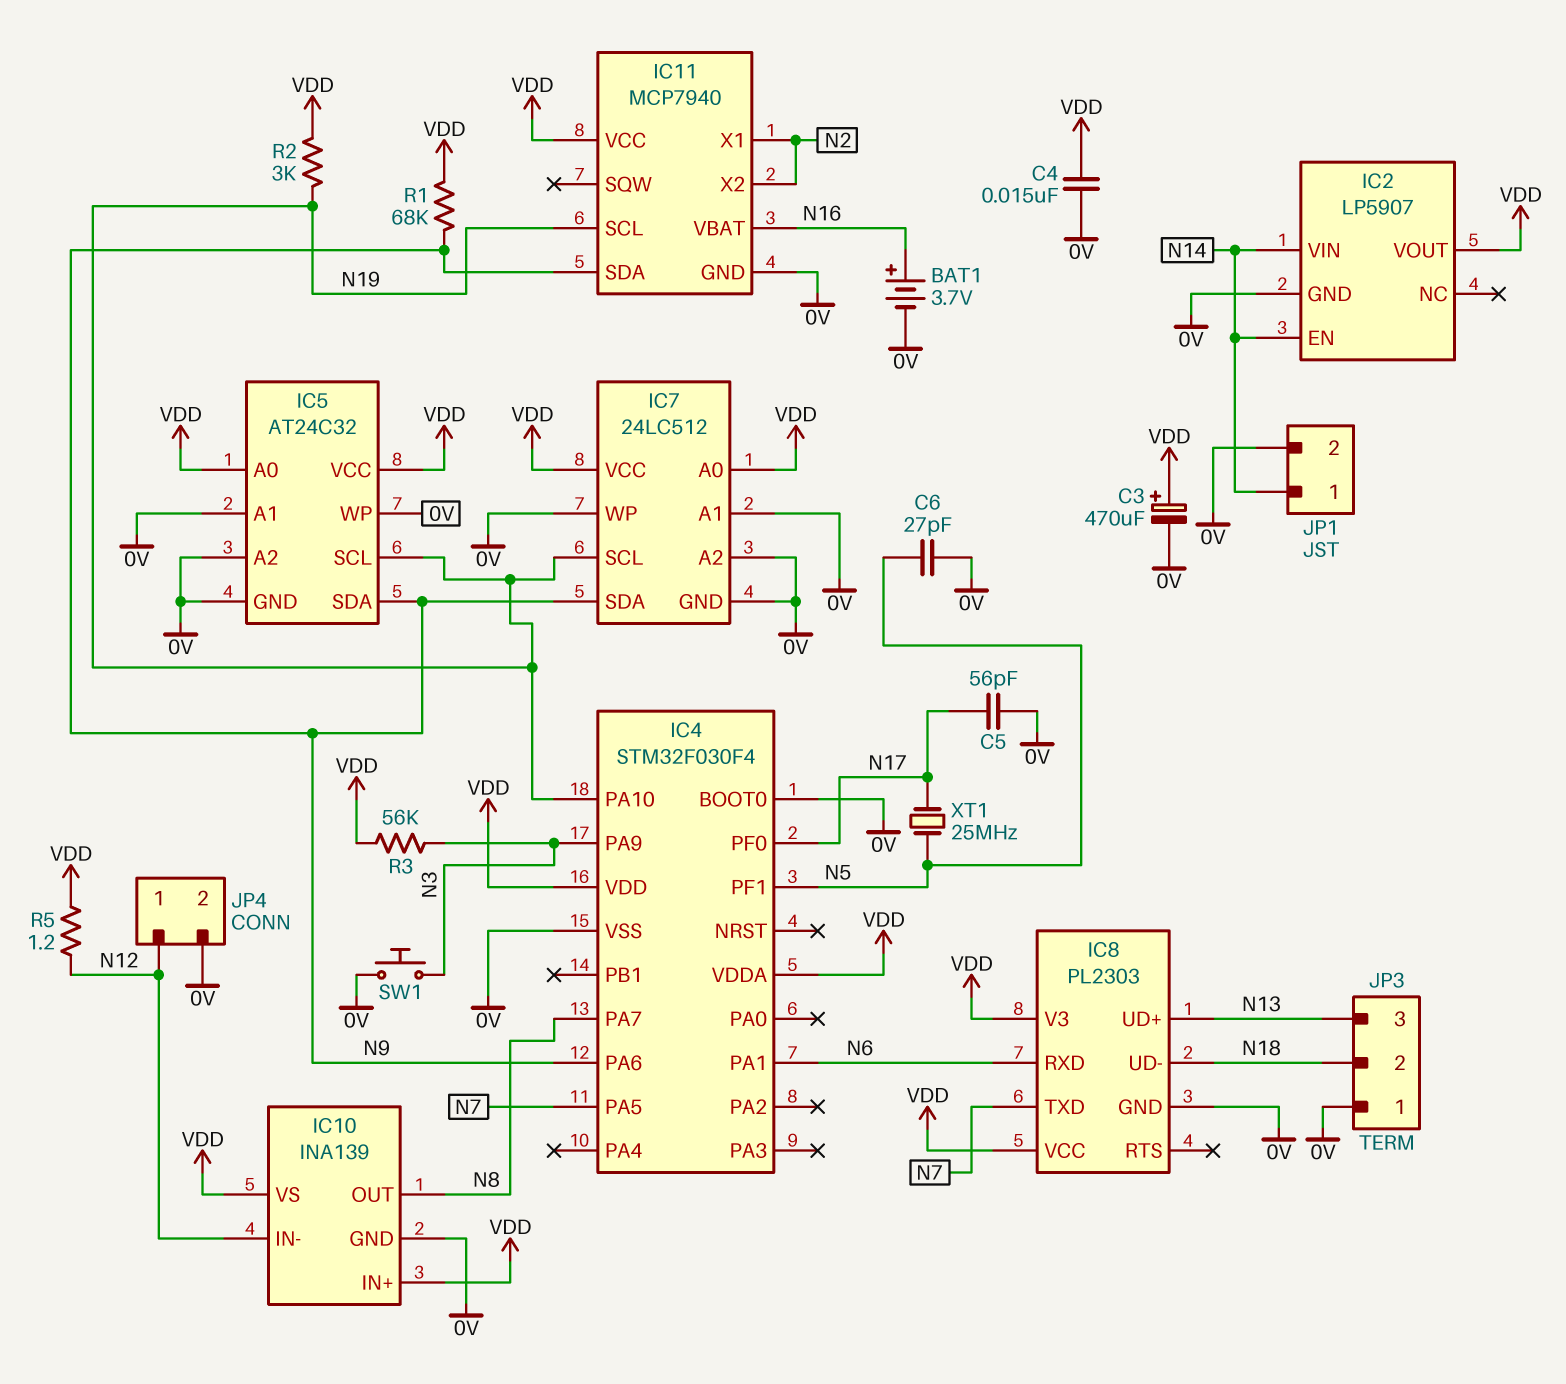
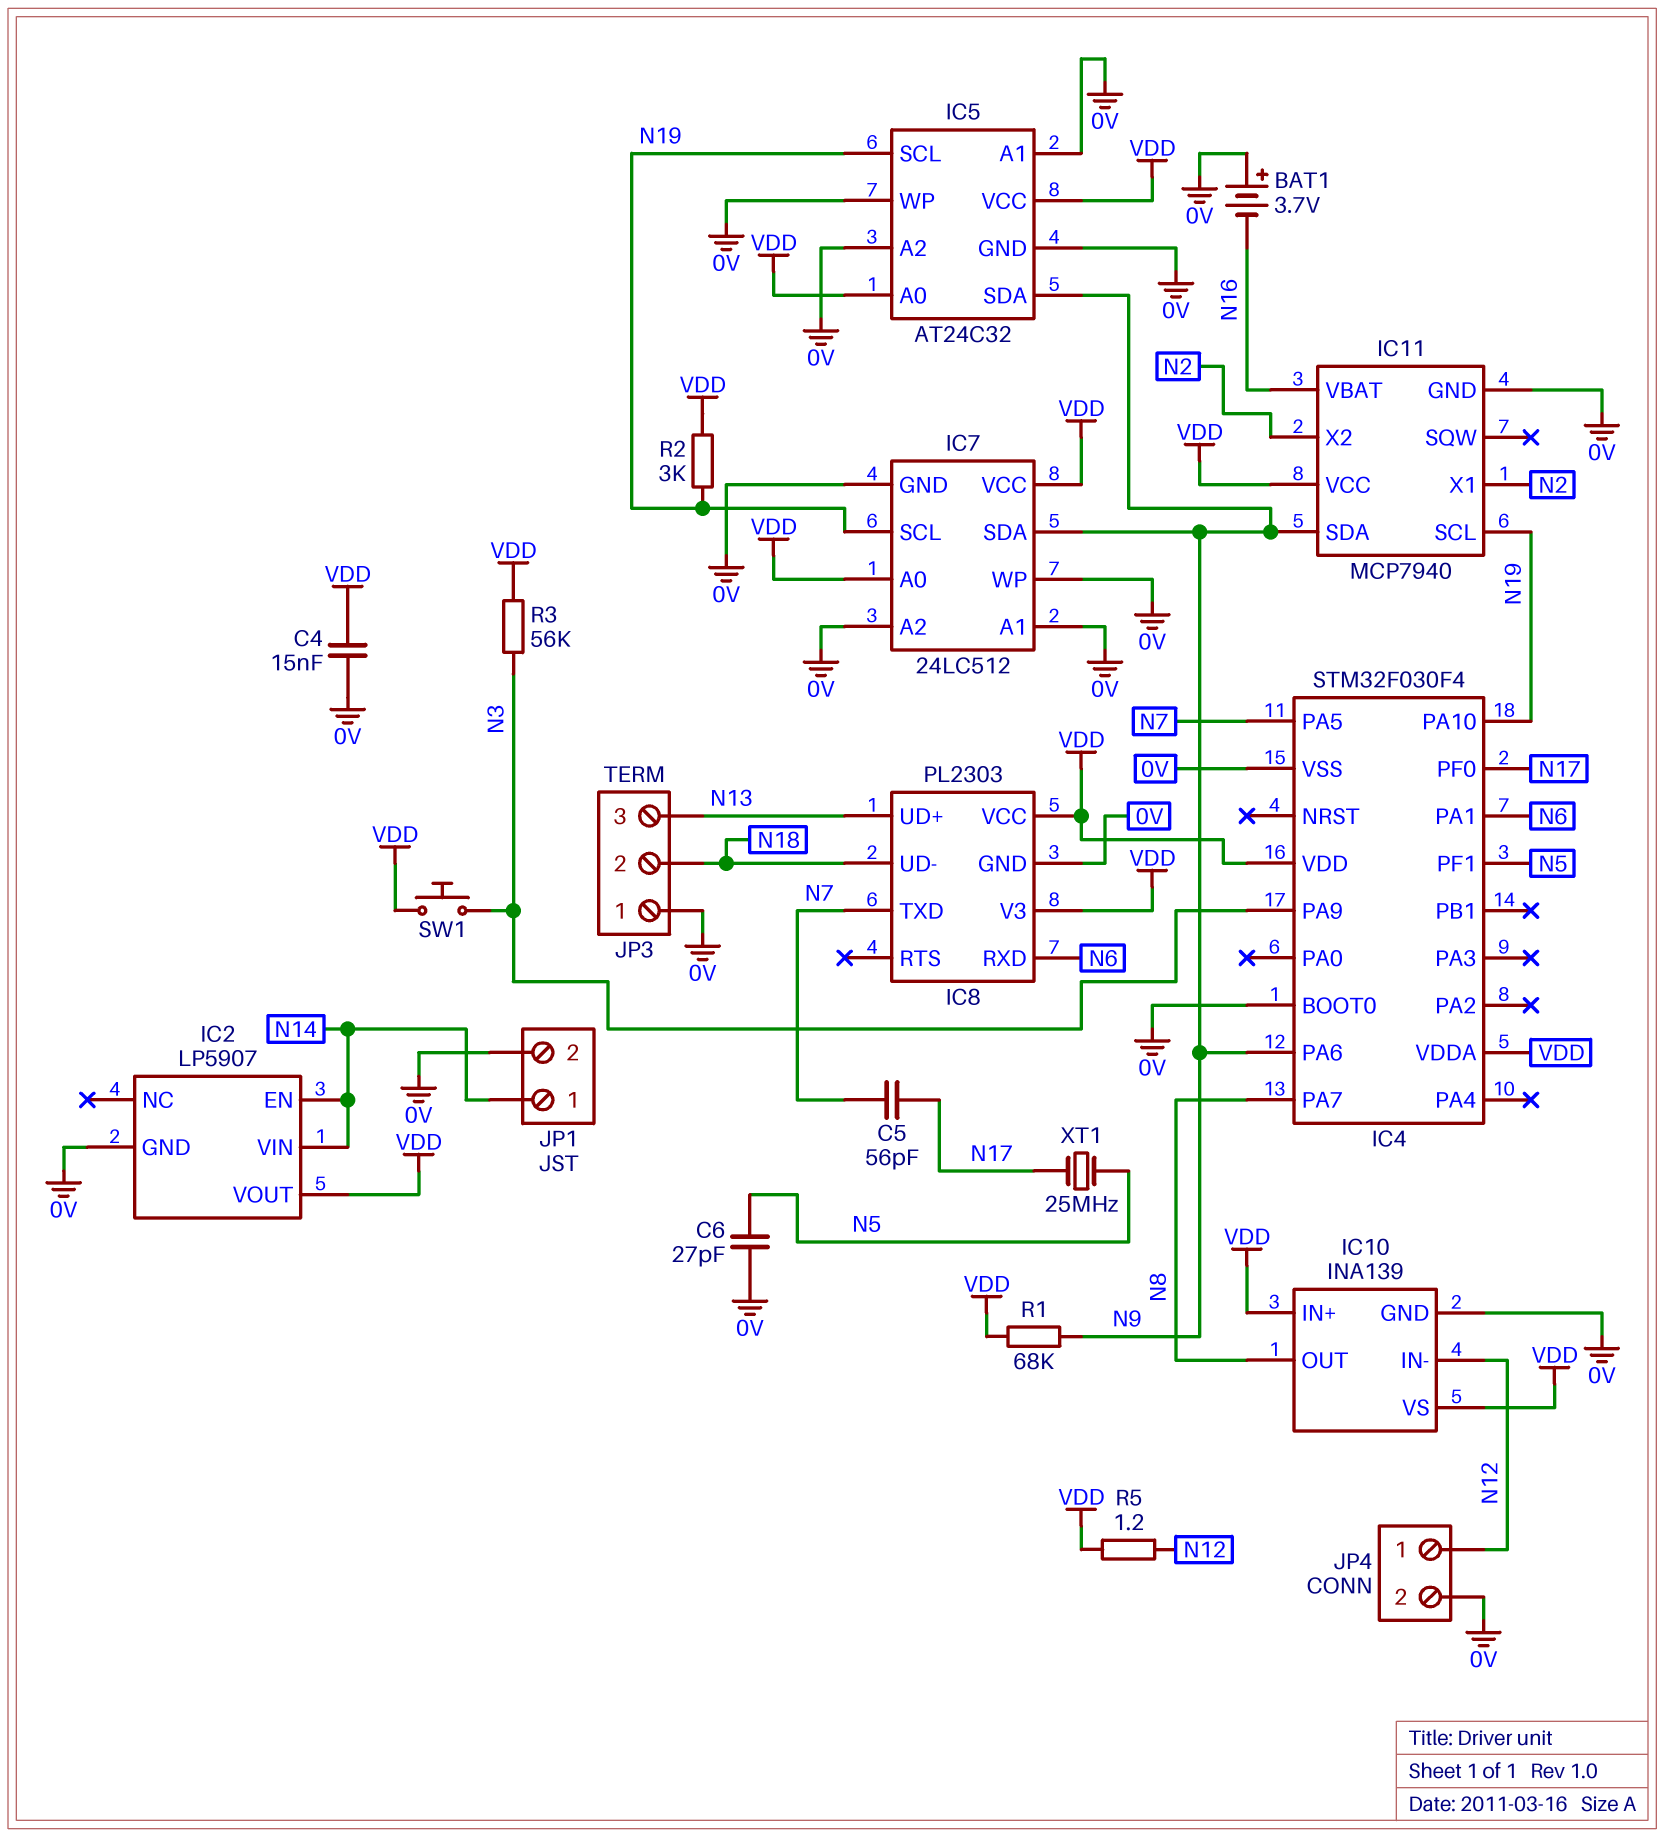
BAT1: 3.7V (plus N16, minus 0V) -> 3.7V (plus 0V, minus N16)
C3: 470uF (plus VDD, minus 0V) -> none
C5: 56pF (0V, N17) -> 56pF (N7, N17)
SW1: button (0V, N3) -> button (N3, VDD)

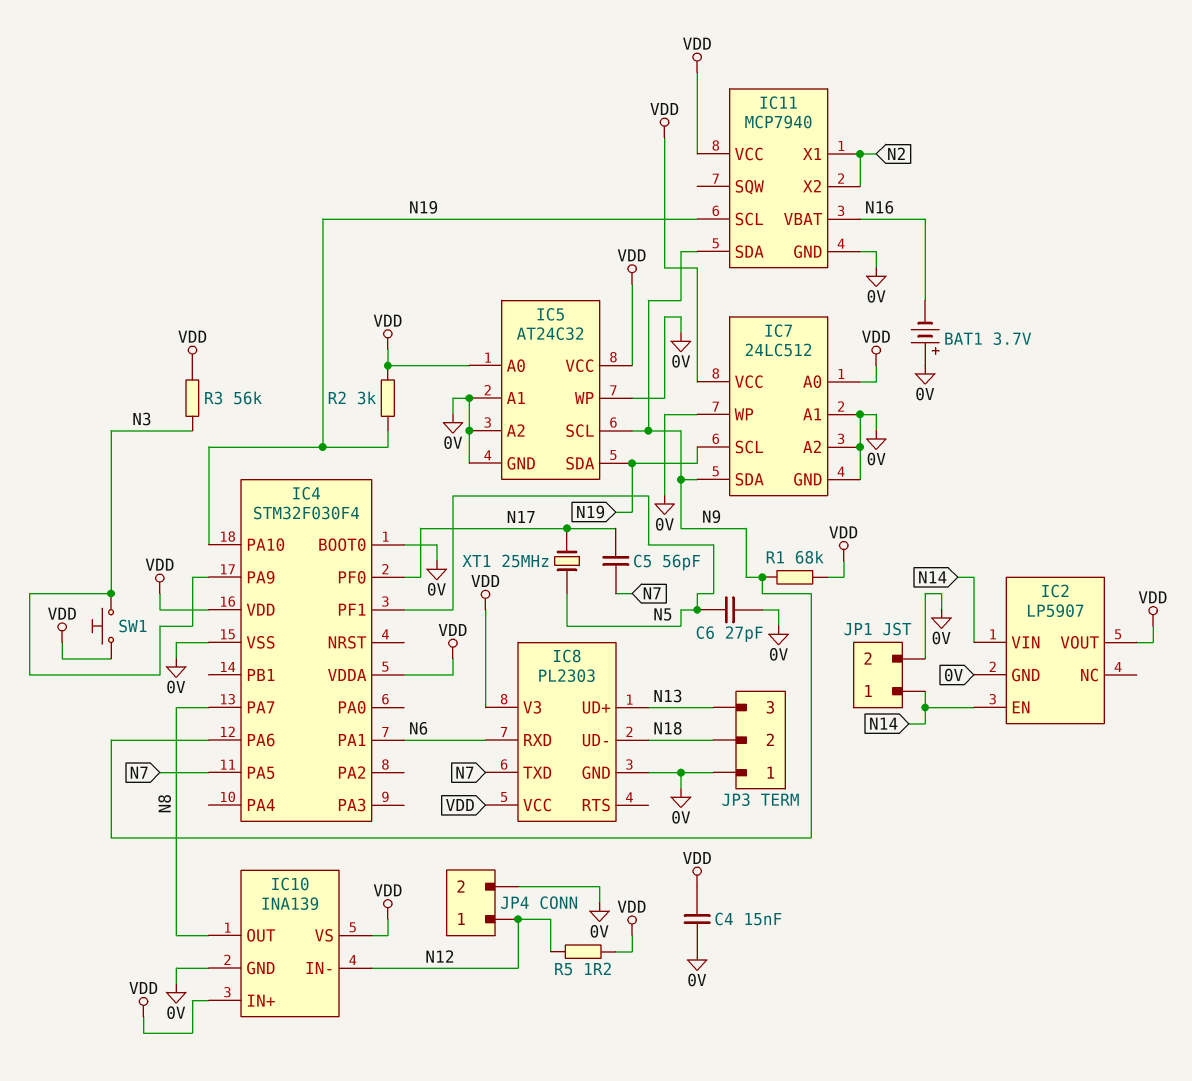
IC5 pin SCL: N19 -> N9
IC5 pin SDA: N9 -> N19

